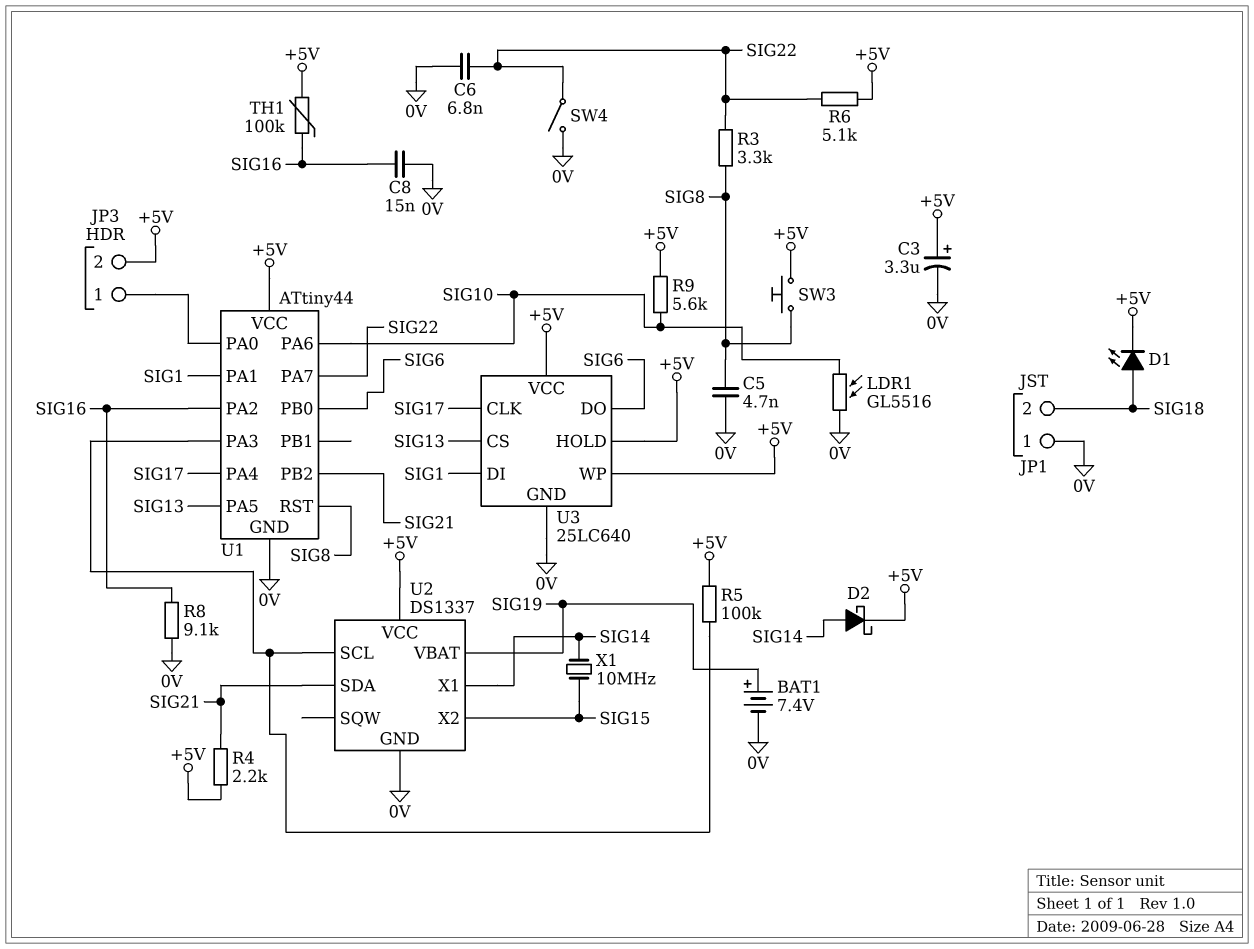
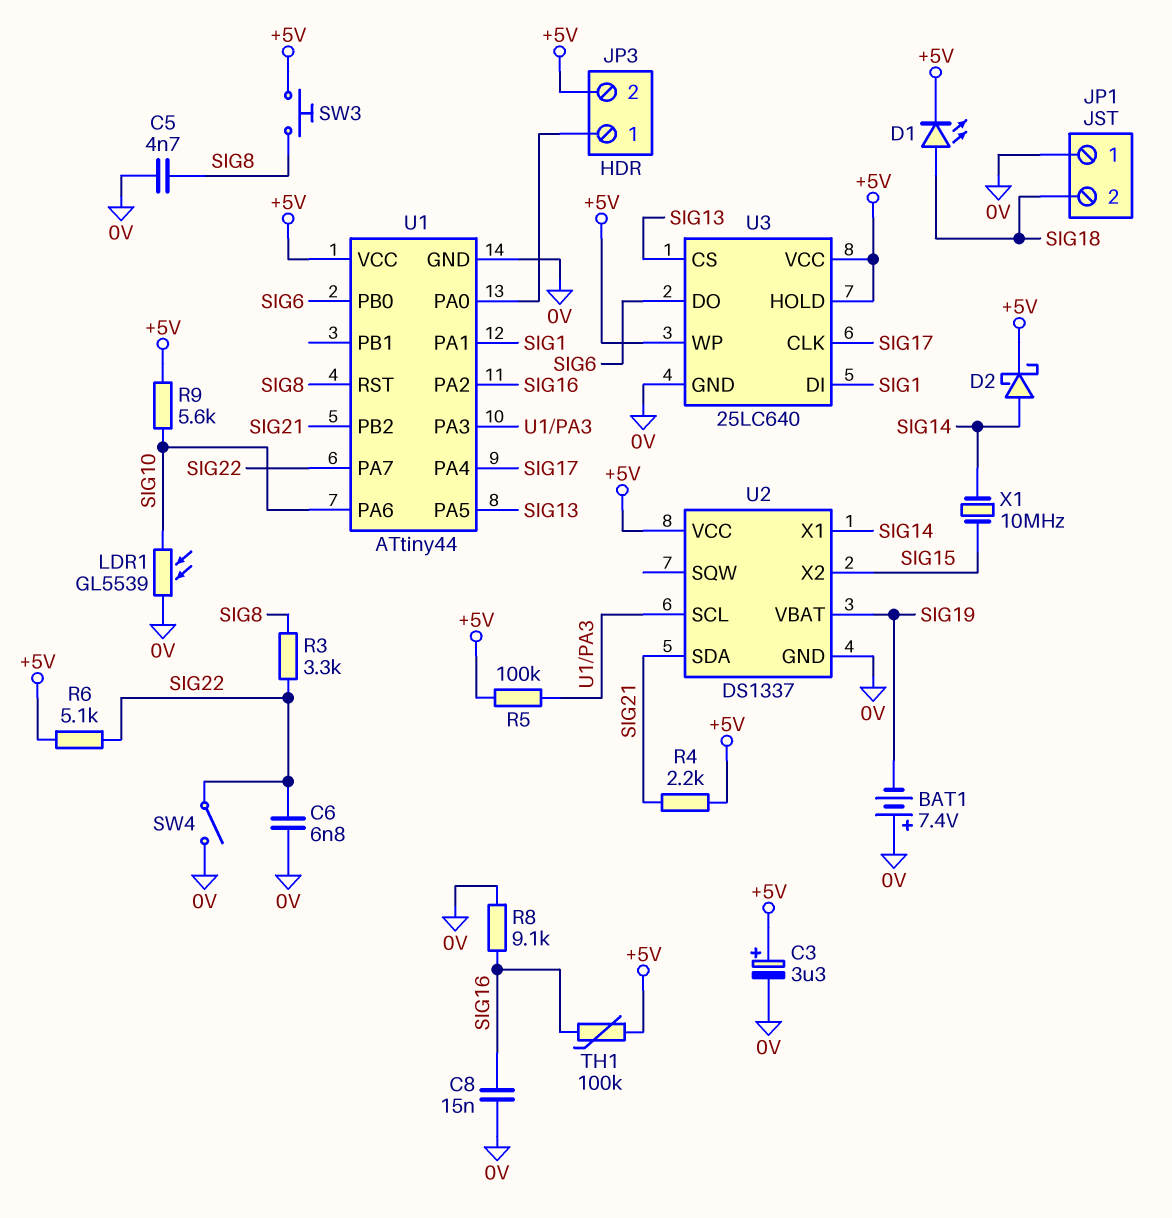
BAT1: 7.4V (plus SIG19, minus 0V) -> 7.4V (plus 0V, minus SIG19)
LDR1: GL5516 (0V, SIG10) -> GL5539 (0V, SIG10)

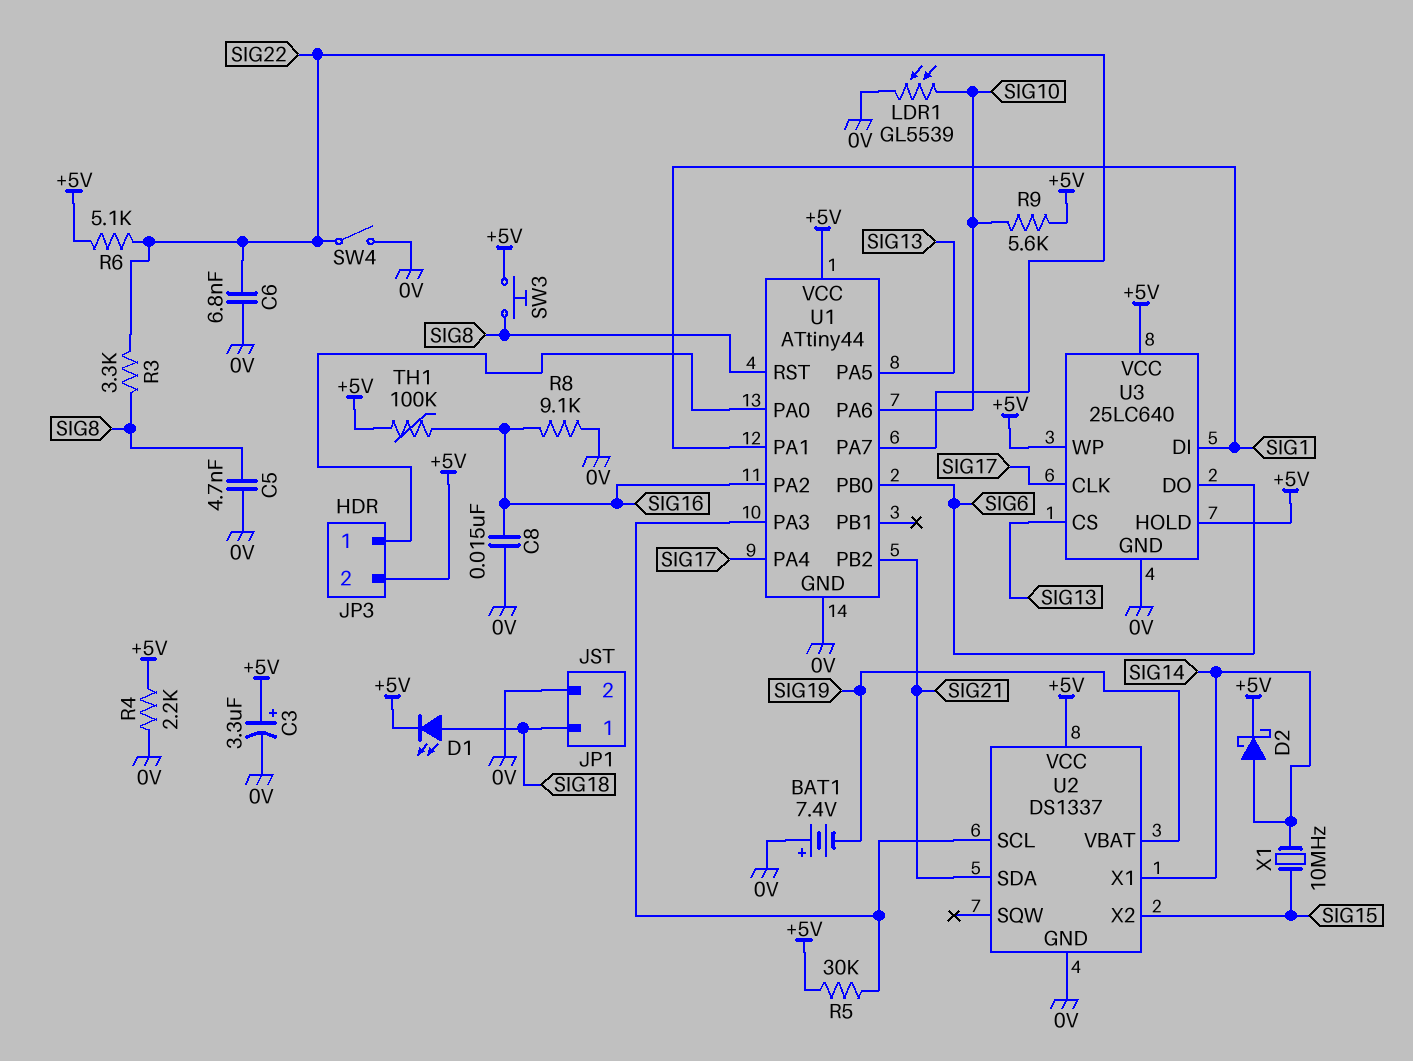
JP1 pin 1: 0V -> SIG18
JP1 pin 2: SIG18 -> 0V
R4: 2.2k (+5V, SIG21) -> 2.2k (+5V, 0V)
R5: 100k (+5V, U1/PA3) -> 30k (+5V, U1/PA3)

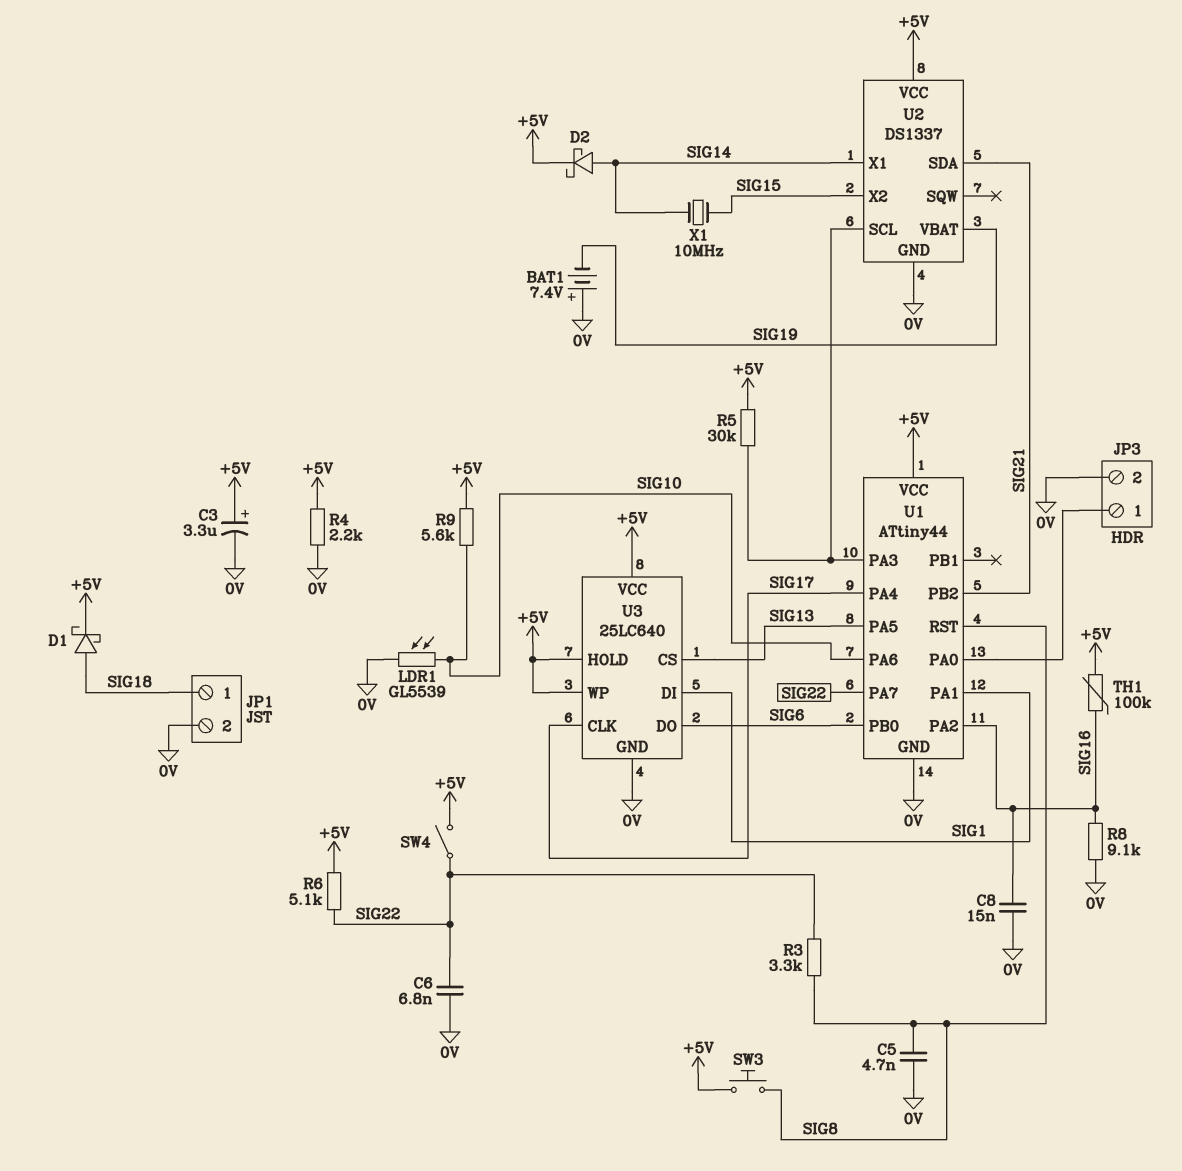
D1: LED (A SIG18, K +5V) -> schottky (A SIG18, K +5V)
JP3 pin 2: +5V -> 0V
SW4: switch (0V, SIG22) -> switch (+5V, SIG22)

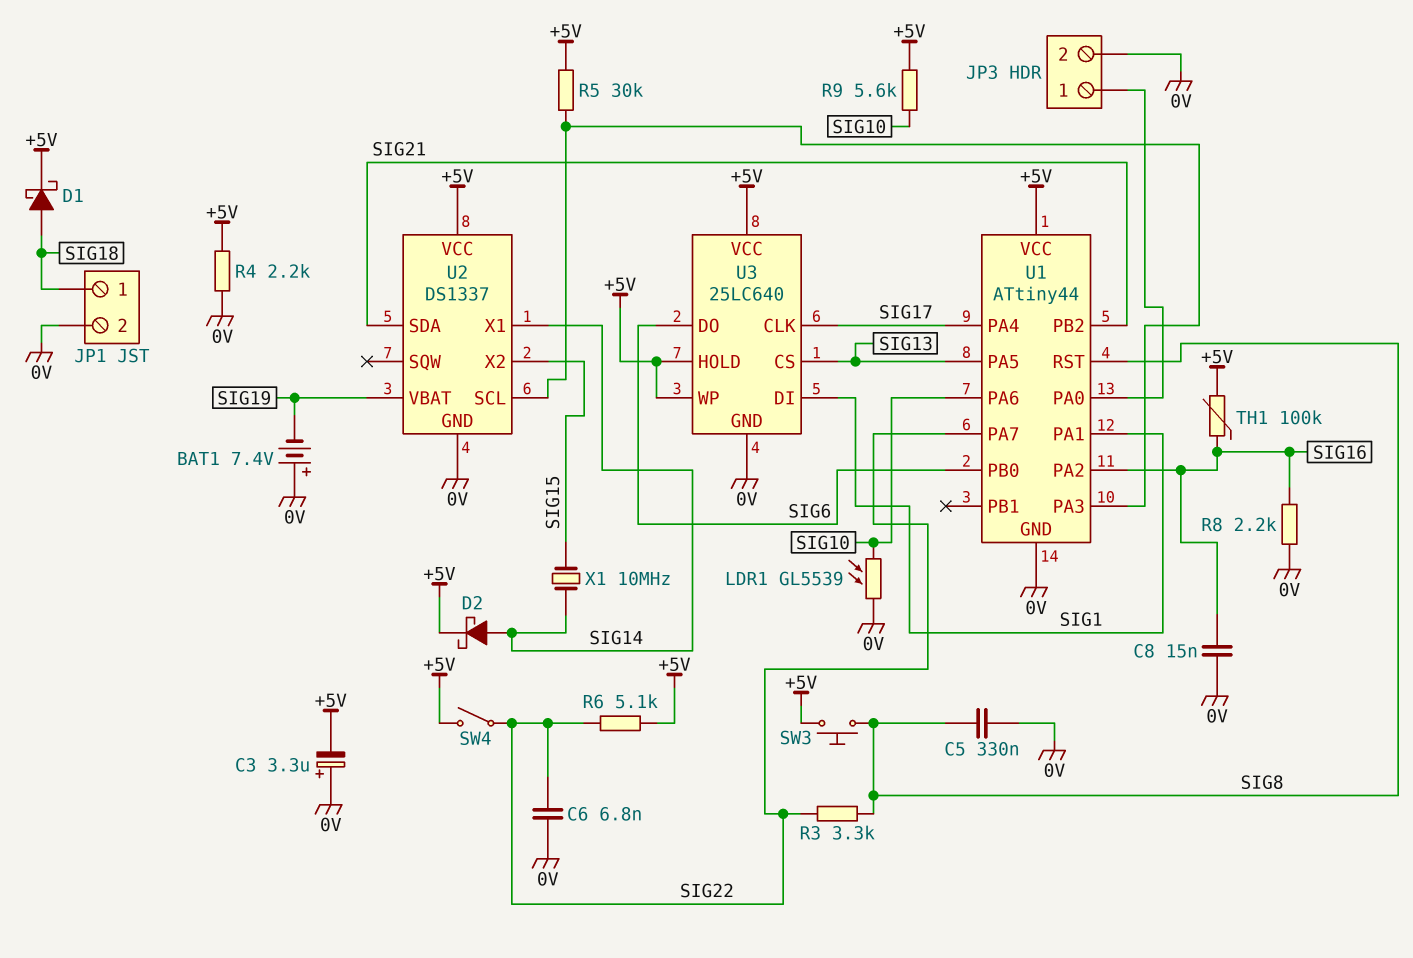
C3: 3.3uF (plus +5V, minus 0V) -> 3.3uF (plus 0V, minus +5V)
C5: 4.7nF (0V, SIG8) -> 330nF (0V, SIG8)
R8: 9.1k (0V, SIG16) -> 2.2k (0V, SIG16)

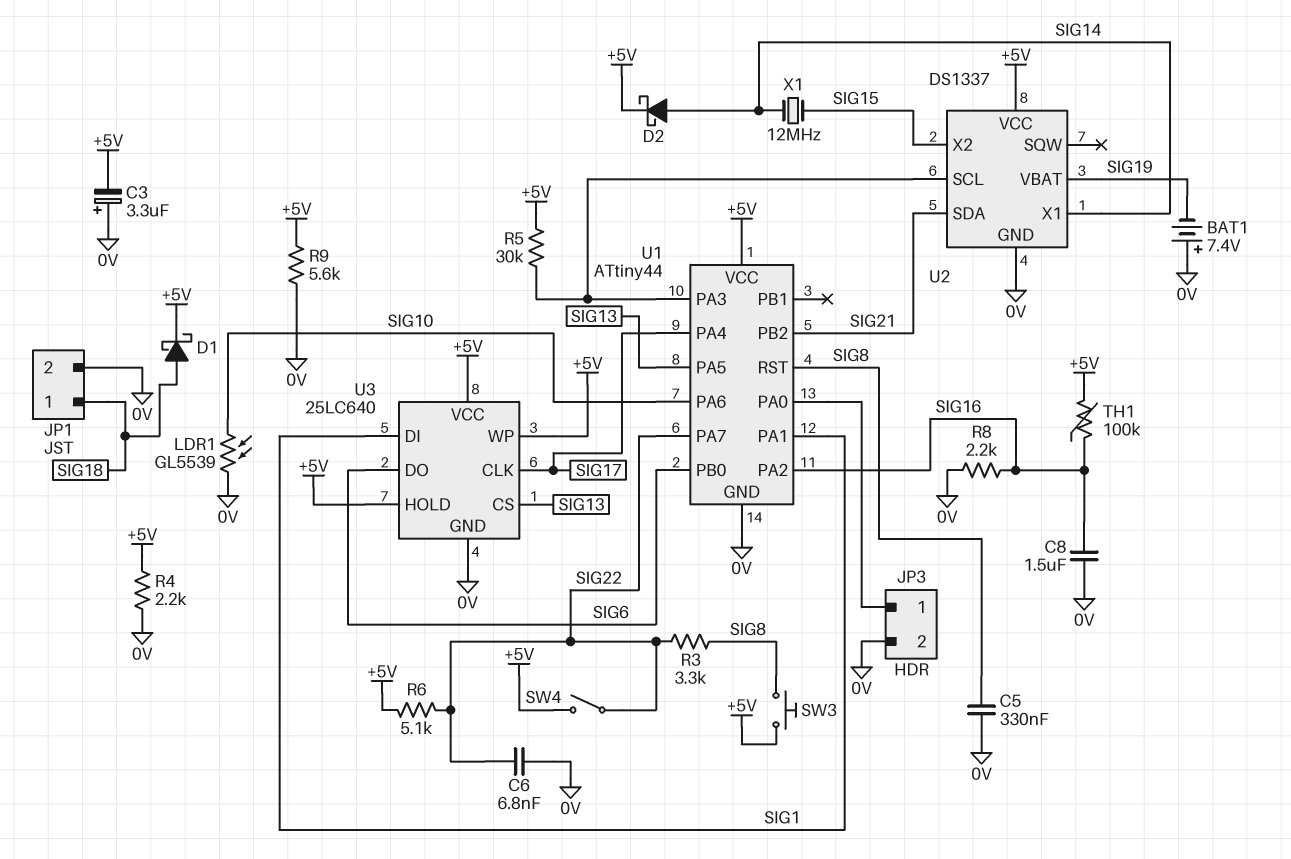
C8: 15nF (0V, SIG16) -> 1.5uF (0V, SIG16)
R9: 5.6k (+5V, SIG10) -> 5.6k (+5V, 0V)
X1: 10MHz (SIG14, SIG15) -> 12MHz (SIG14, SIG15)

